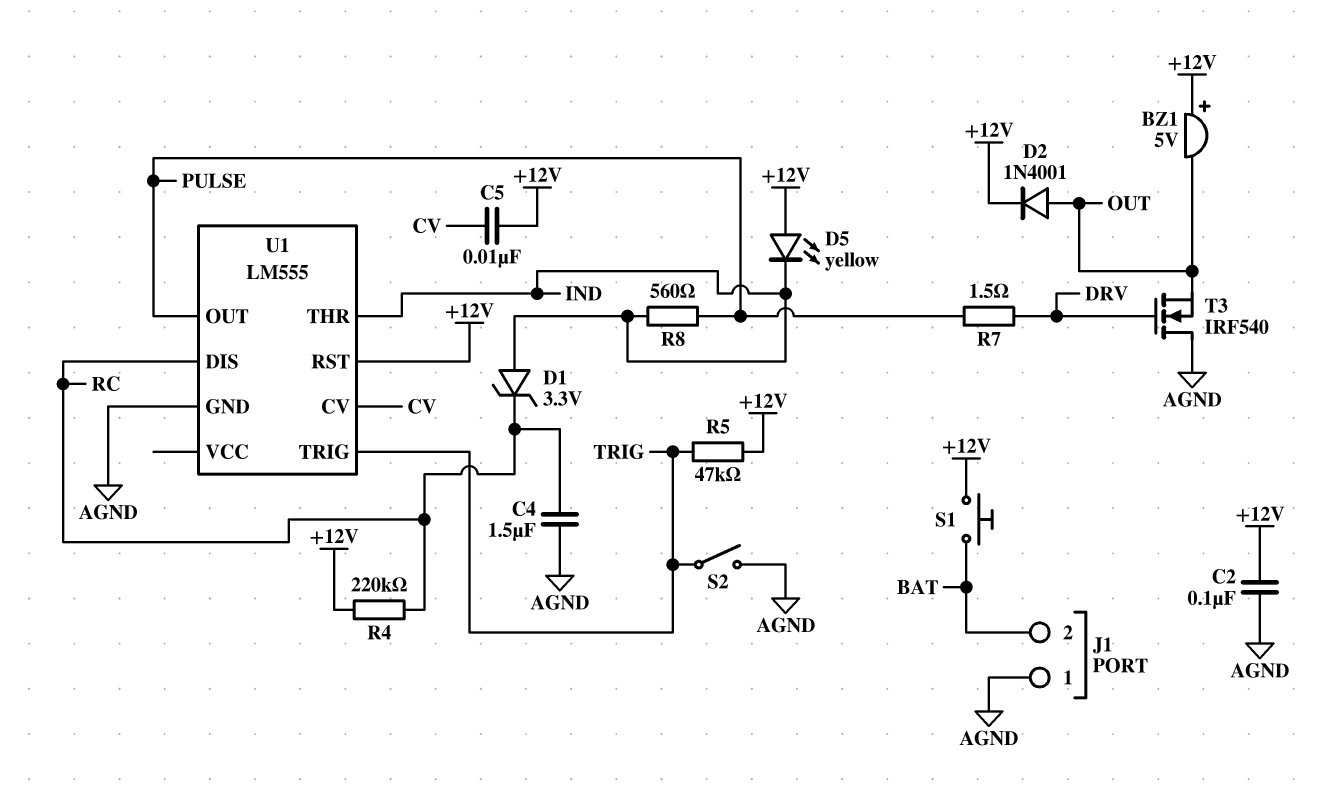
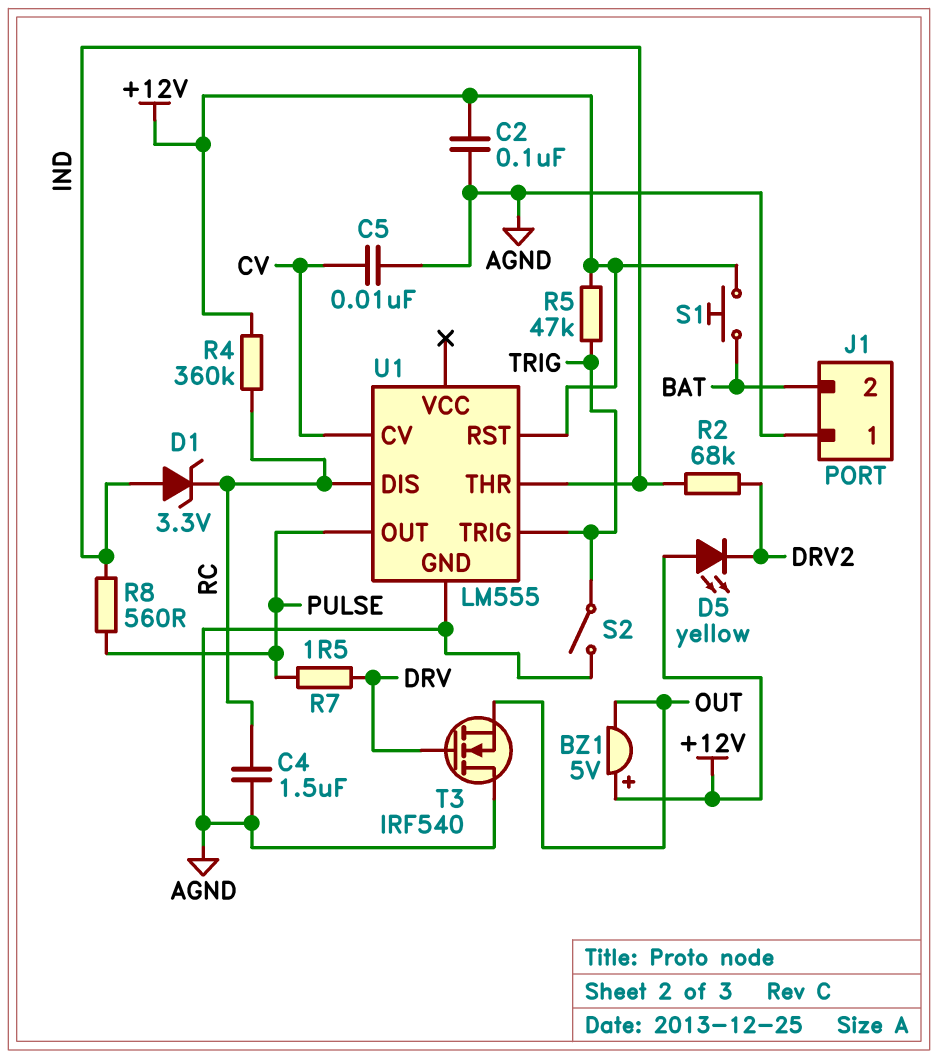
C5: 10nF (+12V, CV) -> 10nF (AGND, CV)
D2: diode 1N4001 (A OUT, K +12V) -> none
D5: LED yellow (A +12V, K IND) -> LED yellow (A +12V, K DRV2)
R2: none -> 68k (DRV2, IND)
R4: 220k (+12V, RC) -> 360k (+12V, RC)

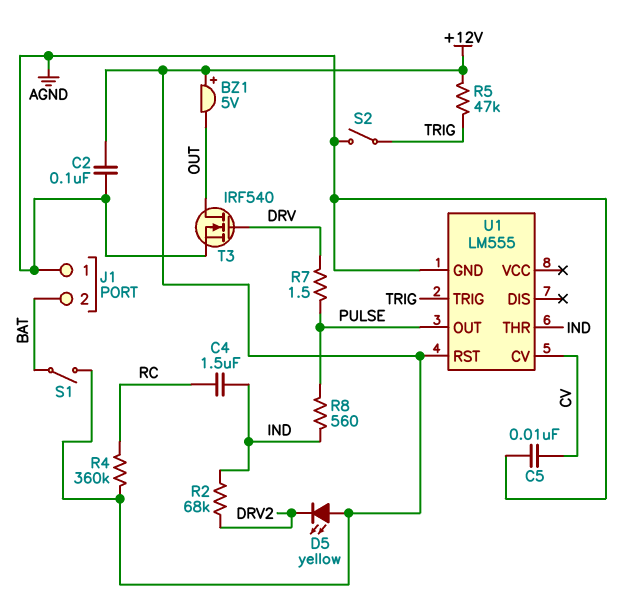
C4: 1.5uF (AGND, RC) -> 1.5uF (IND, RC)
D1: zener 3.3V (A IND, K RC) -> none
S1: button (+12V, BAT) -> switch (+12V, BAT)
T3: NMOS IRF540 (G DRV, D AGND, S OUT) -> NMOS IRF540 (G DRV, D OUT, S AGND)
U1 pin DIS: RC -> none

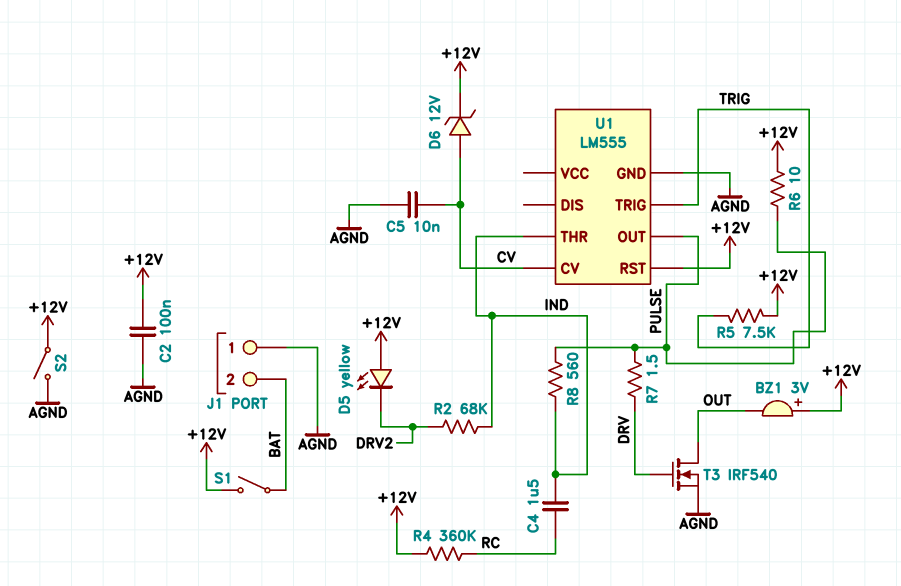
BZ1: buzzer 5V (plus +12V, minus OUT) -> buzzer 3V (plus +12V, minus OUT)
D6: none -> zener 12V (A CV, K +12V)
R5: 47k (+12V, TRIG) -> 7.5k (+12V, TRIG)
R6: none -> 10 (+12V, PULSE)
S2: switch (AGND, TRIG) -> switch (+12V, AGND)

